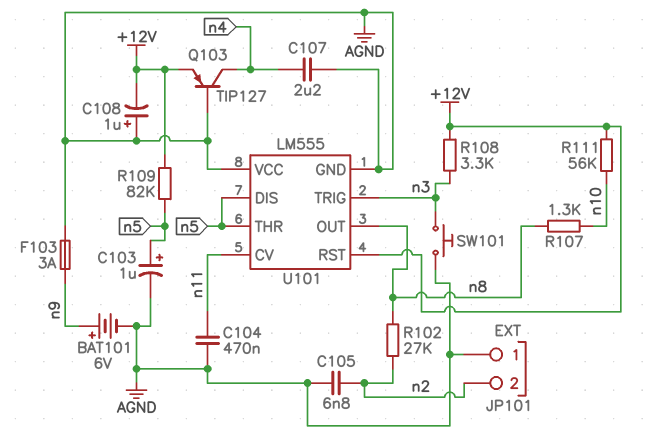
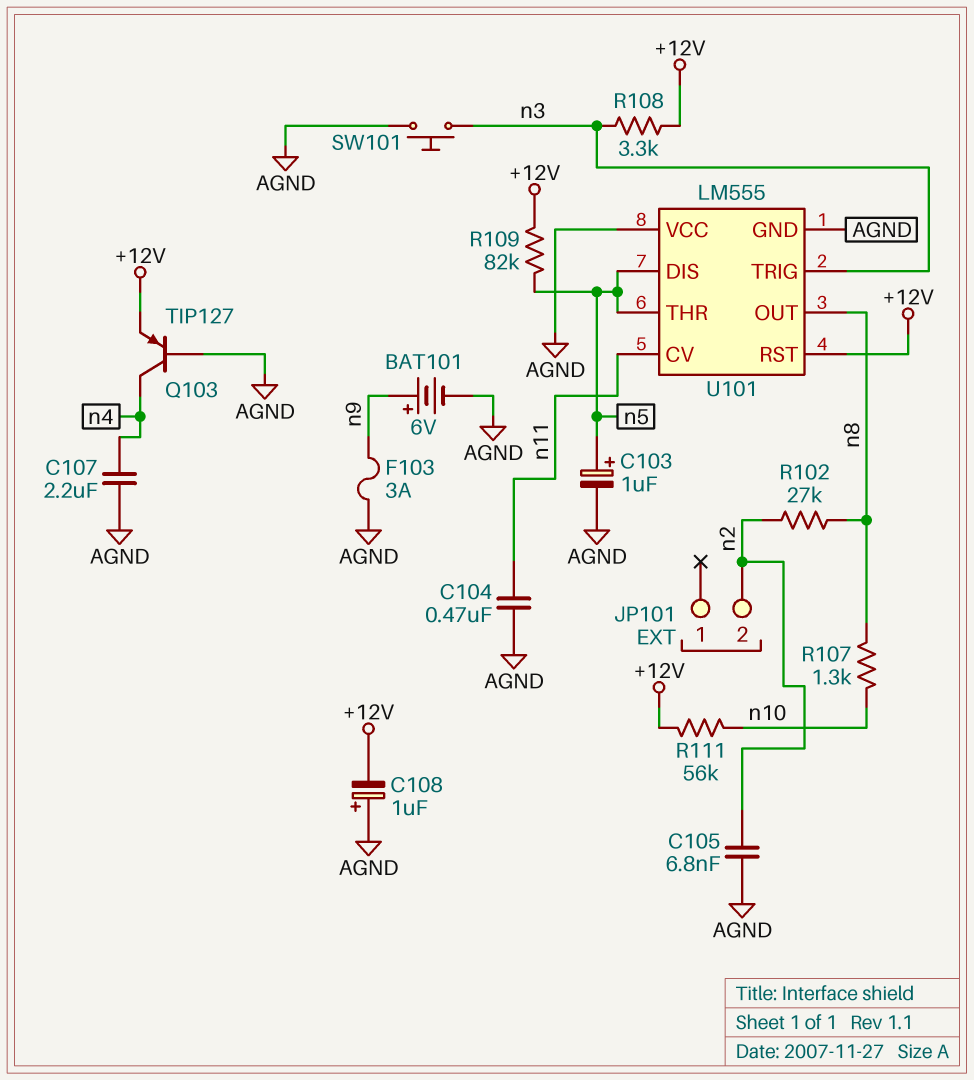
JP101 pin 1: AGND -> none

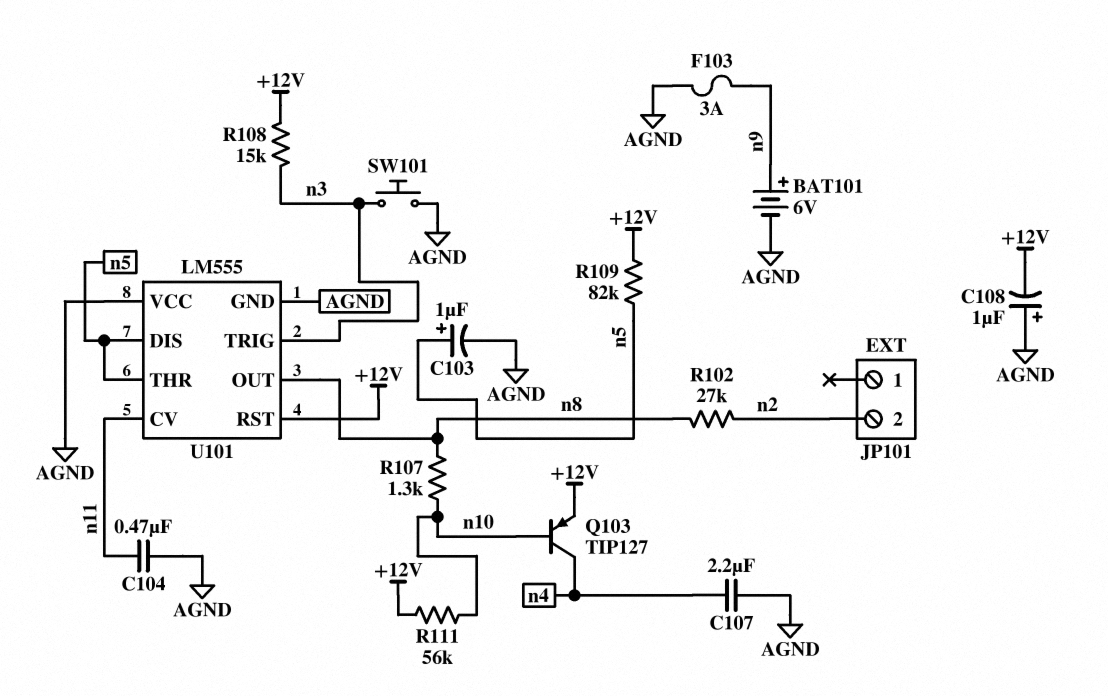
C105: 6.8nF (AGND, n2) -> none
Q103: PNP TIP127 (B AGND, C n4, E +12V) -> PNP TIP127 (B n10, C n4, E +12V)
R108: 3.3k (+12V, n3) -> 15k (+12V, n3)

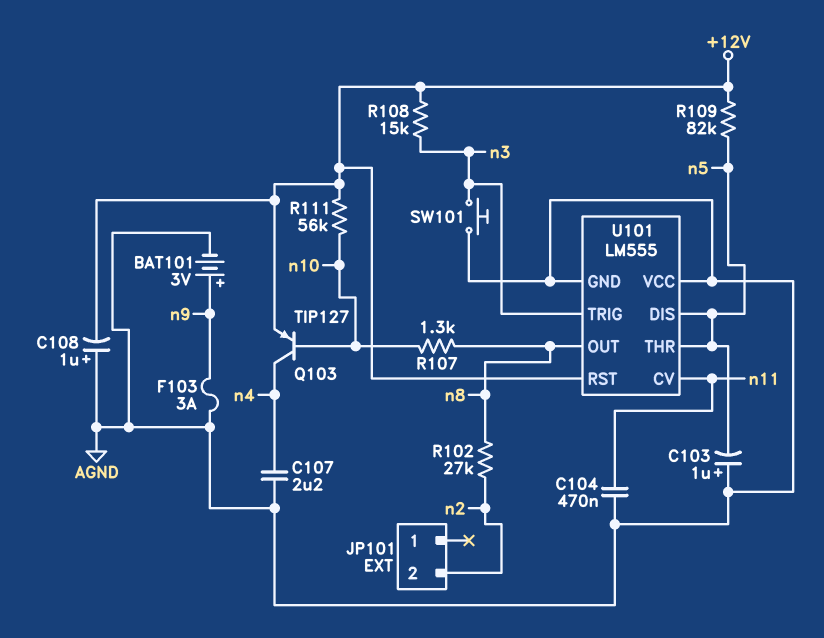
BAT101: 6V (plus n9, minus AGND) -> 3V (plus n9, minus AGND)
C103: 1uF (plus n5, minus AGND) -> 1uF (plus AGND, minus n5)

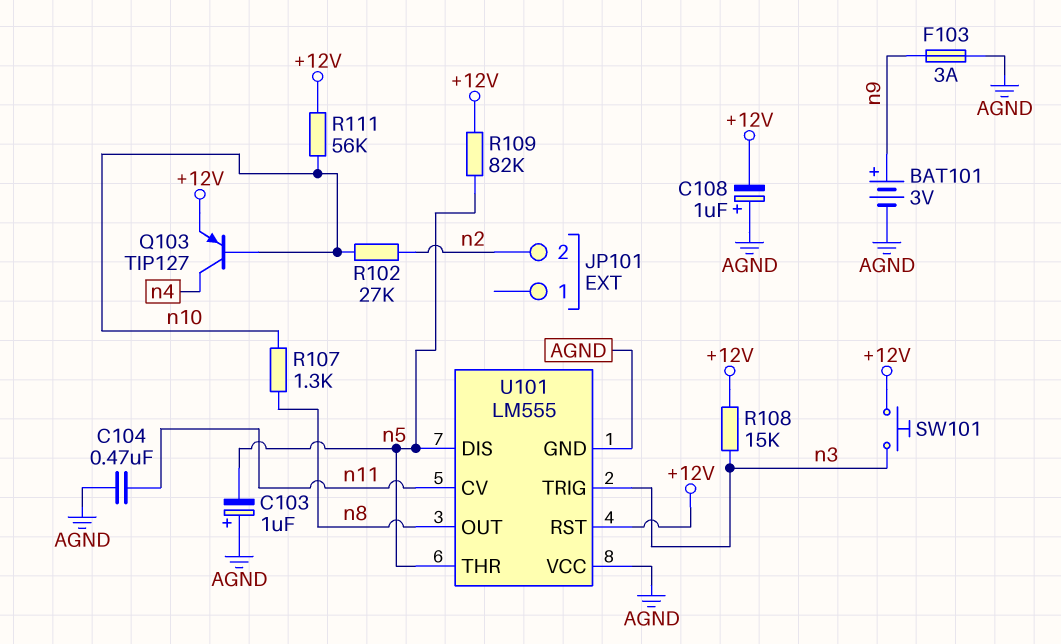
C107: 2.2uF (AGND, n4) -> none
R102: 27k (n2, n8) -> 27k (n2, n10)
SW101: button (AGND, n3) -> button (+12V, n3)

